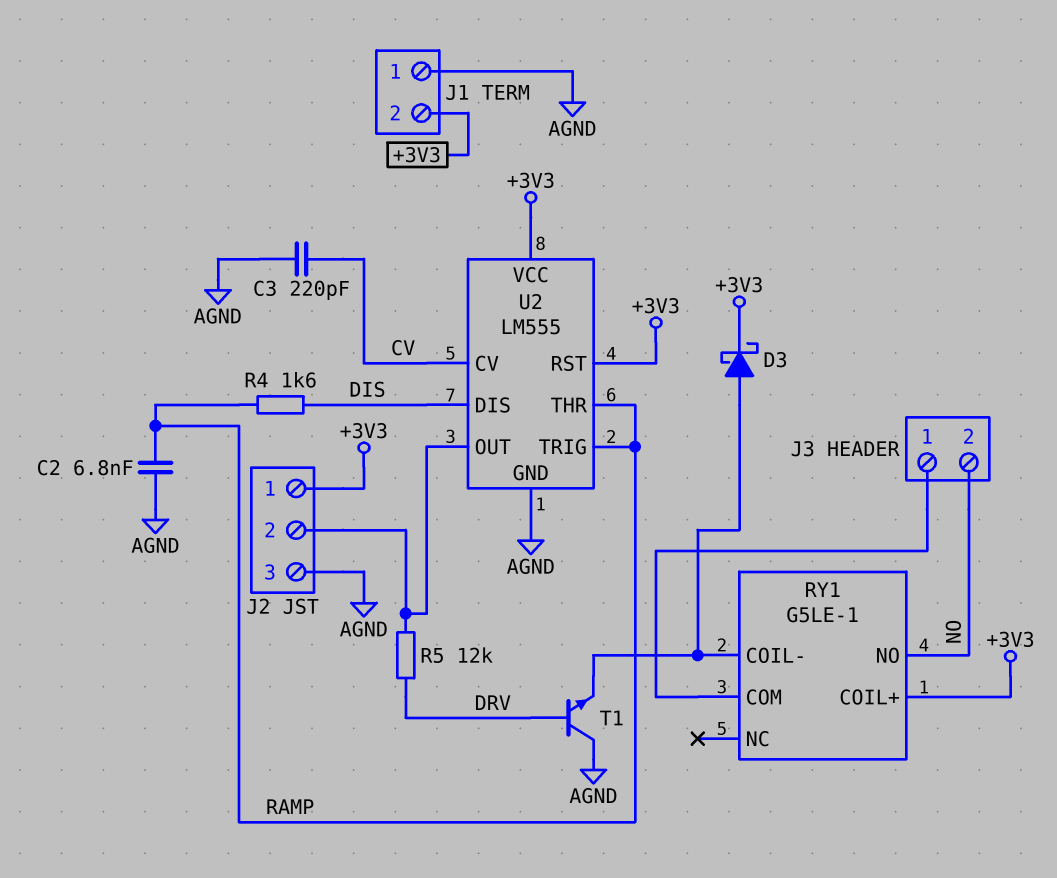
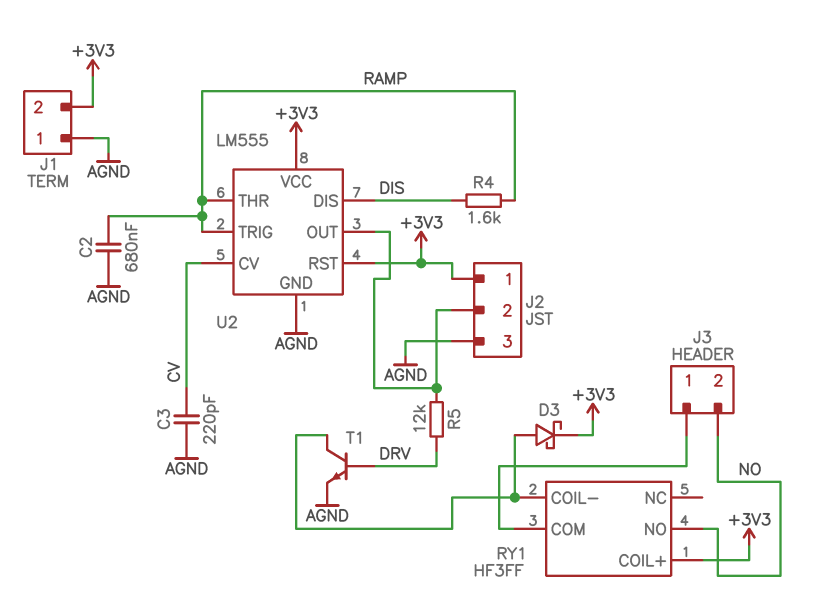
C2: 6.8nF (AGND, RAMP) -> 680nF (AGND, RAMP)
RY1: G5LE-1 -> HF3FF
T1: NPN (B DRV, C AGND, E RY1/COIL-) -> NPN (B DRV, C RY1/COIL-, E AGND)

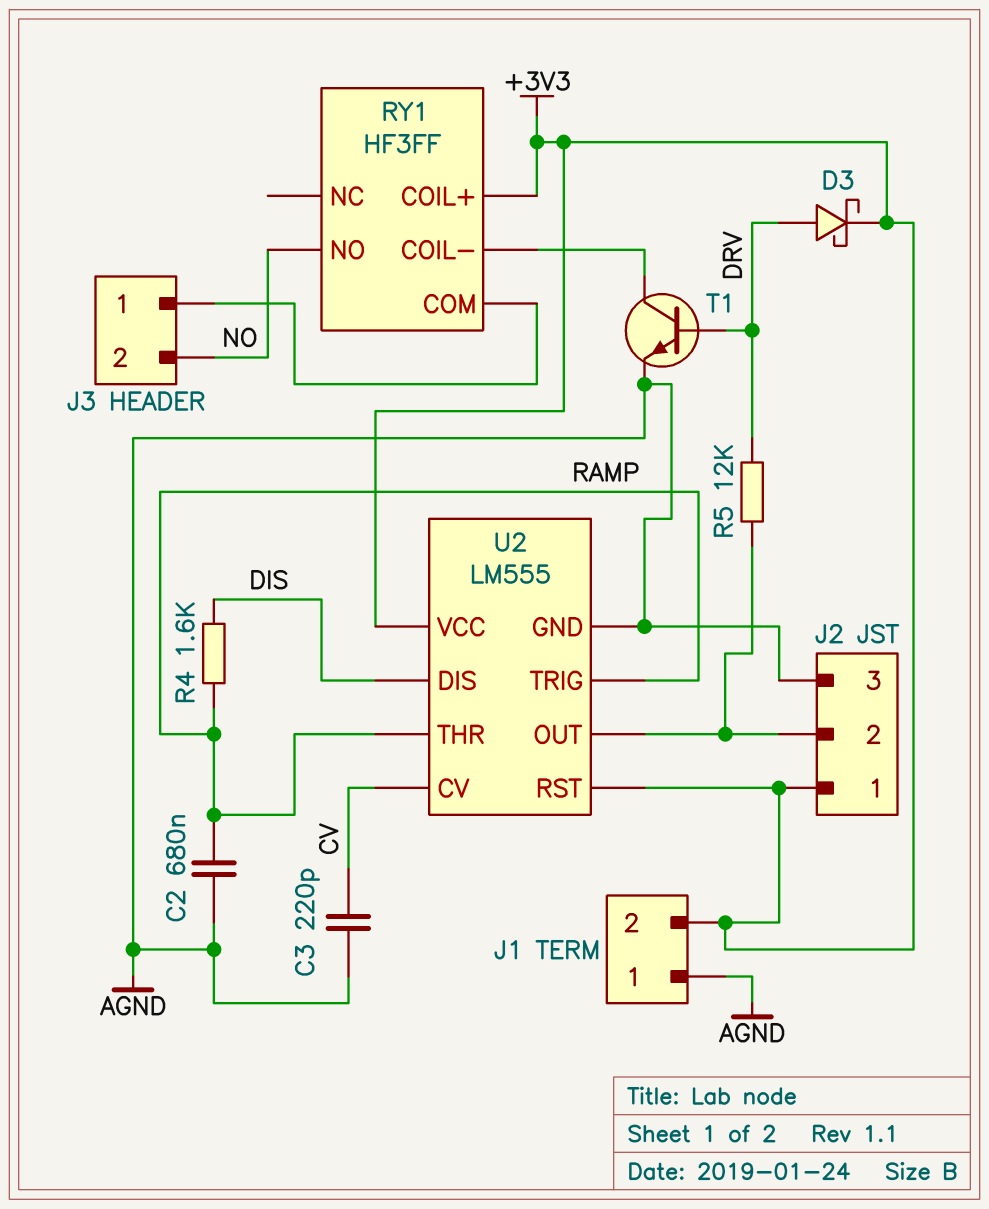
D3: schottky (A RY1/COIL-, K +3V3) -> schottky (A DRV, K +3V3)

